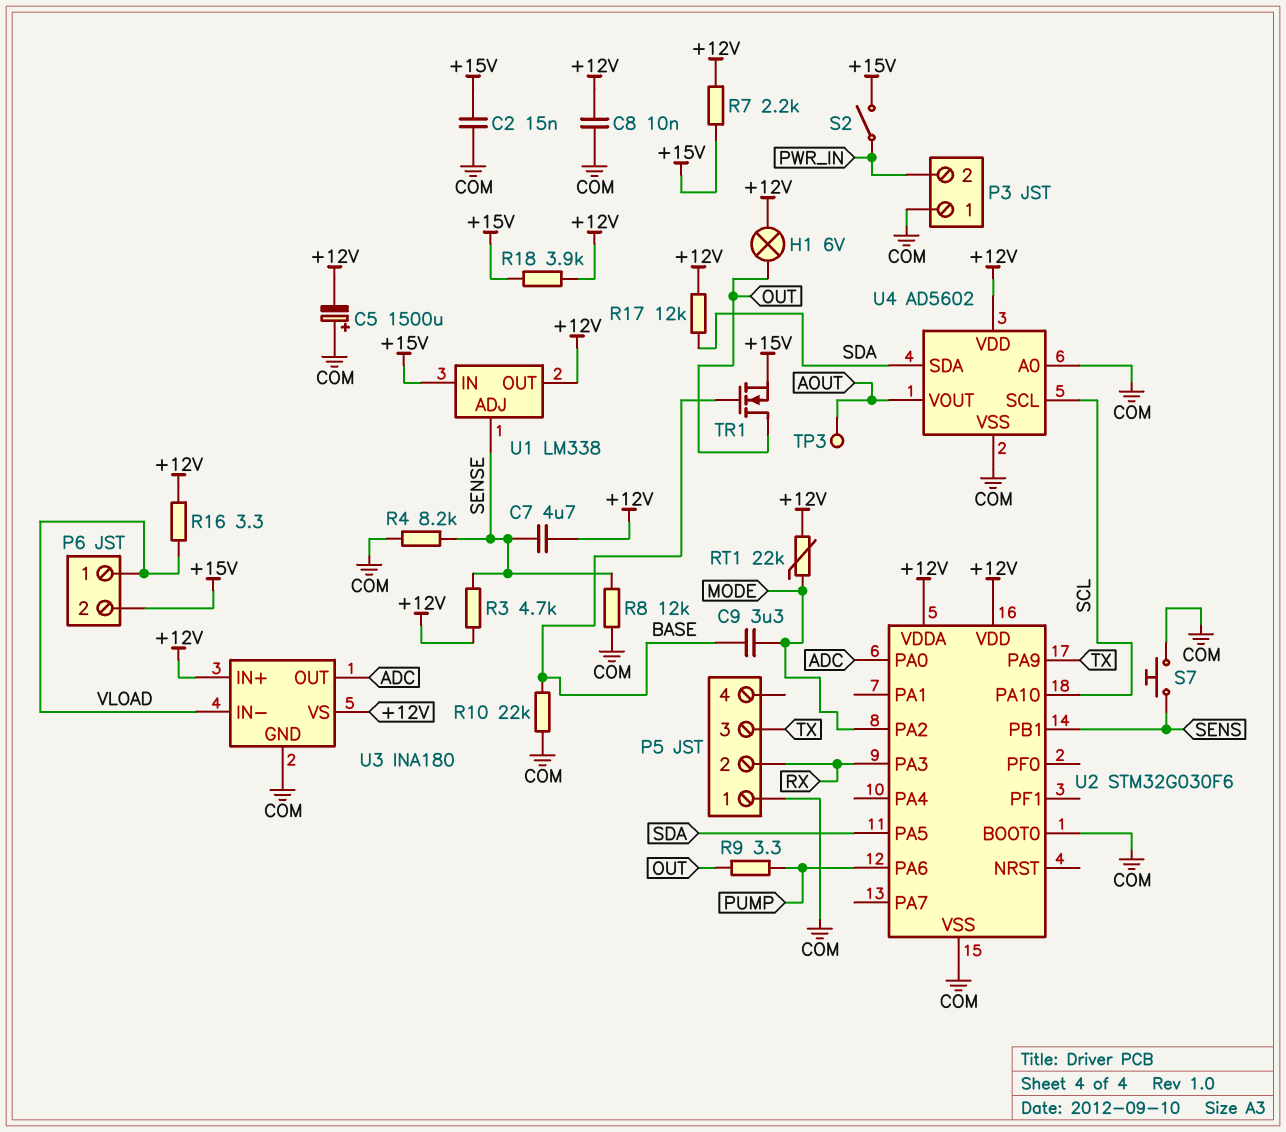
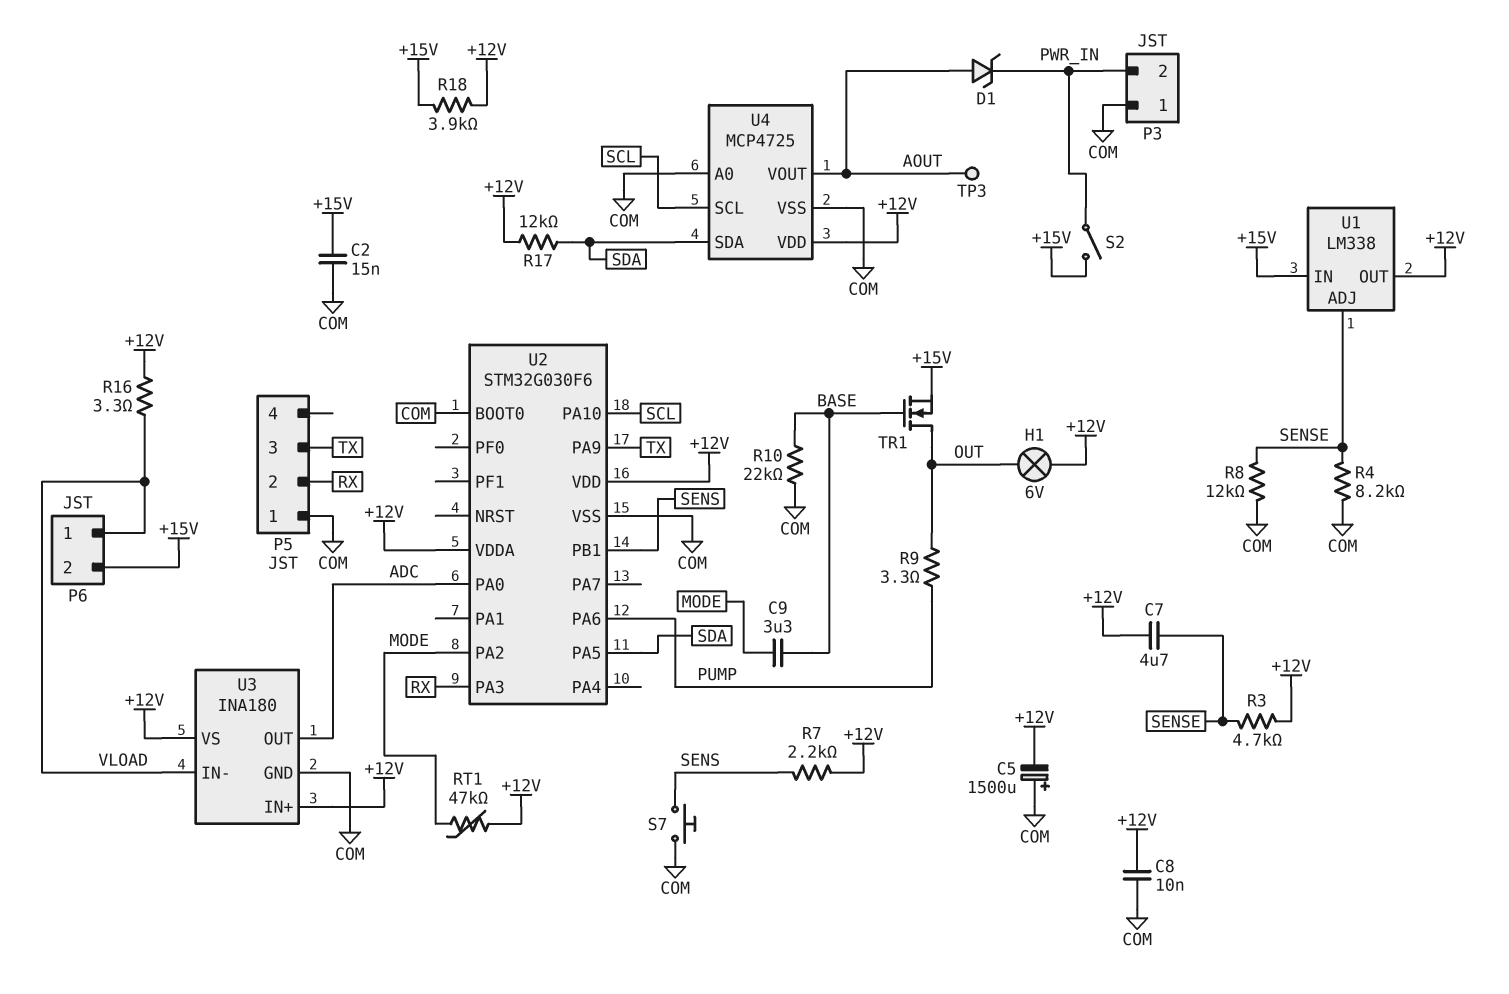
D1: none -> zener (A AOUT, K PWR_IN)
R7: 2.2k (+12V, +15V) -> 2.2k (+12V, SENS)
RT1: 22k (+12V, MODE) -> 47k (+12V, MODE)
U4: AD5602 -> MCP4725

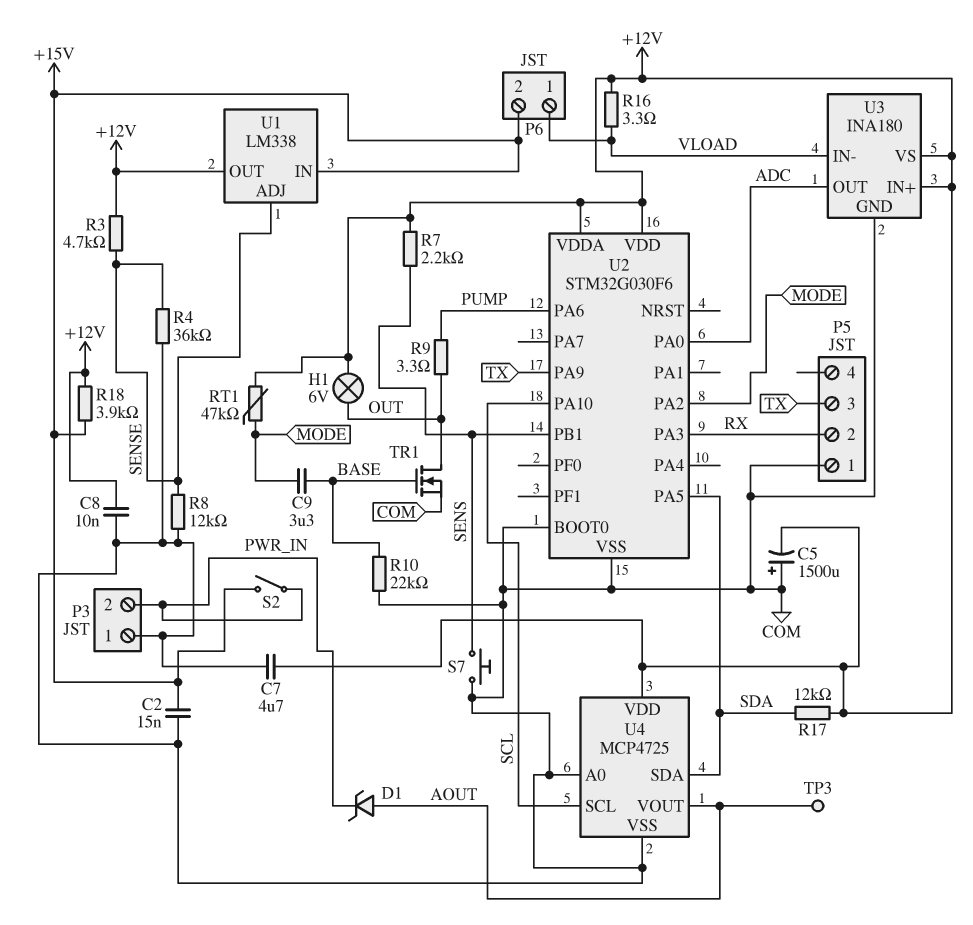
C7: 4.7uF (+12V, SENSE) -> 4.7uF (+12V, COM)
R4: 8.2k (COM, SENSE) -> 36k (COM, SENSE)
TR1: NMOS (G BASE, D OUT, S +15V) -> NMOS (G BASE, D OUT, S COM)

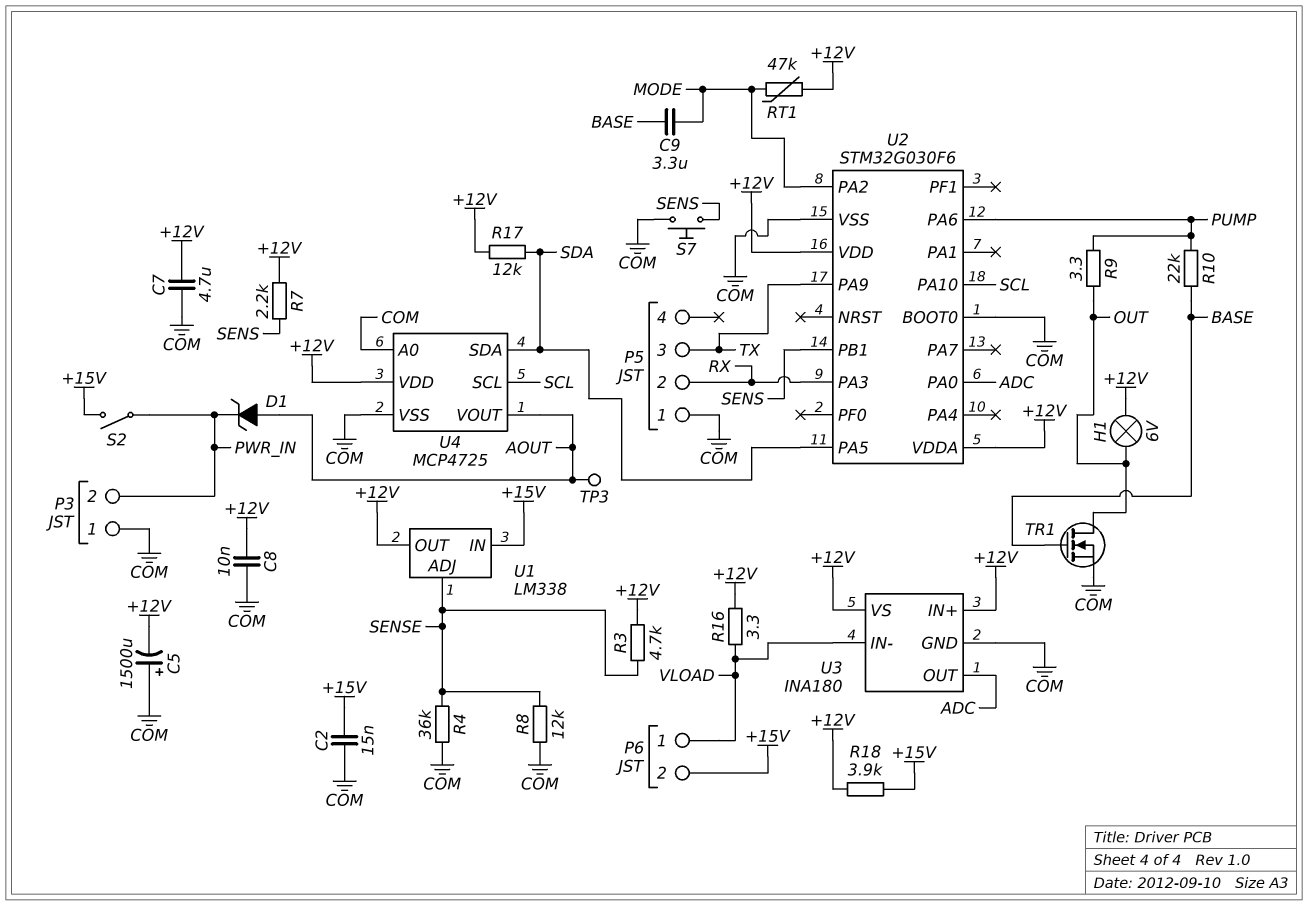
R10: 22k (BASE, COM) -> 22k (BASE, PUMP)

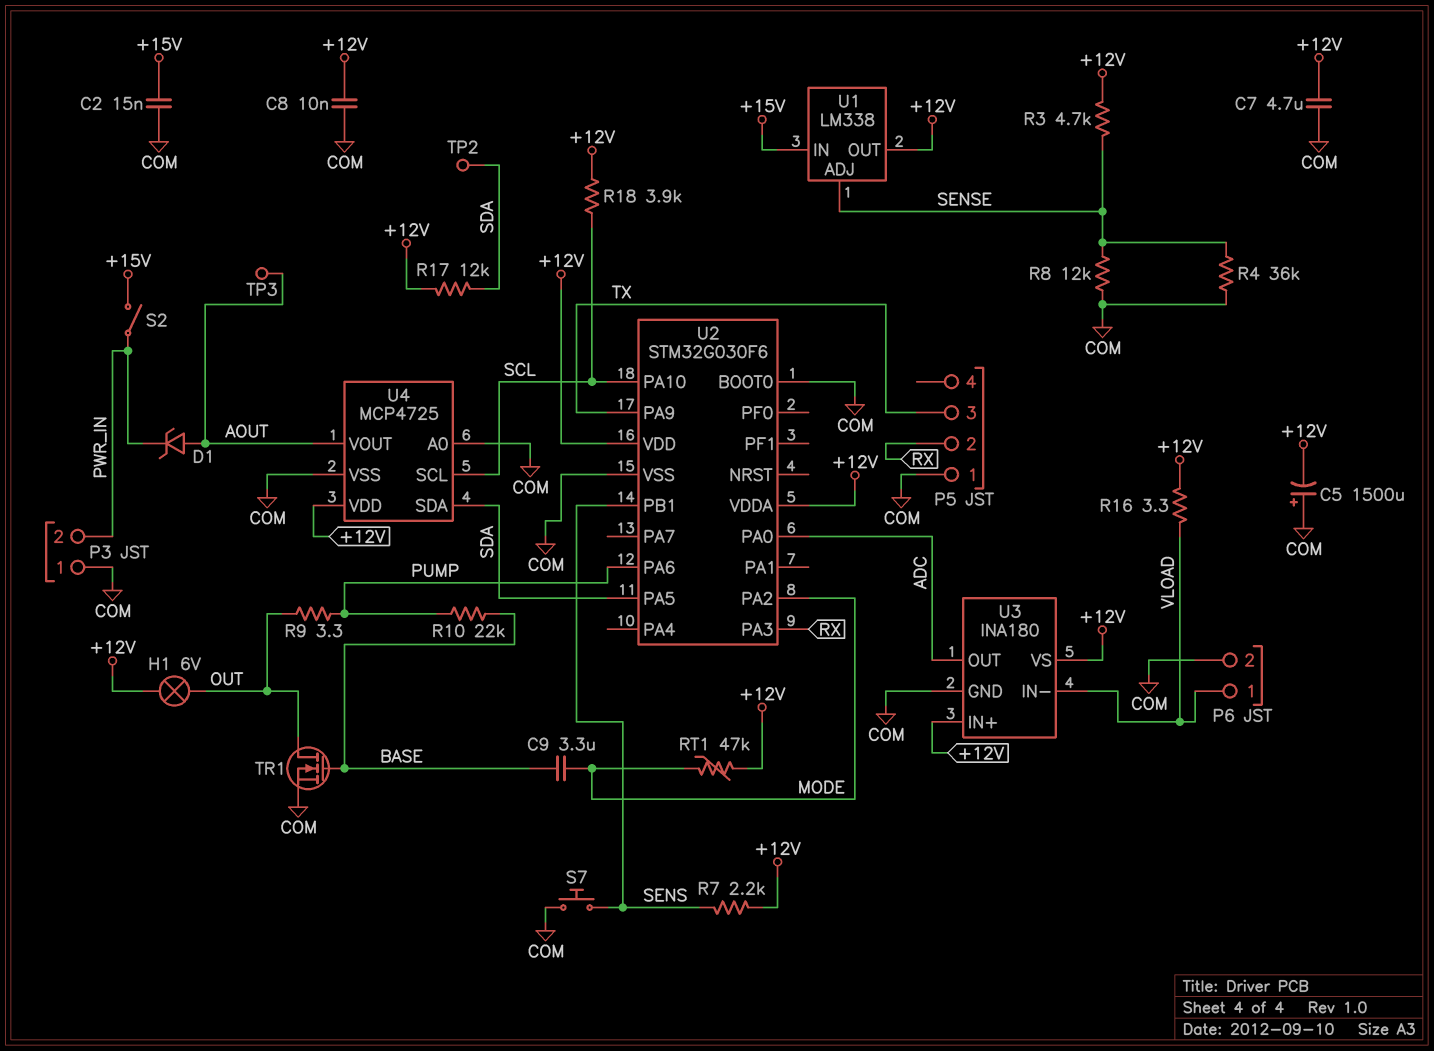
P6 pin 2: +15V -> COM
R18: 3.9k (+12V, +15V) -> 3.9k (+12V, SCL)
TP2: none -> test point (SDA)

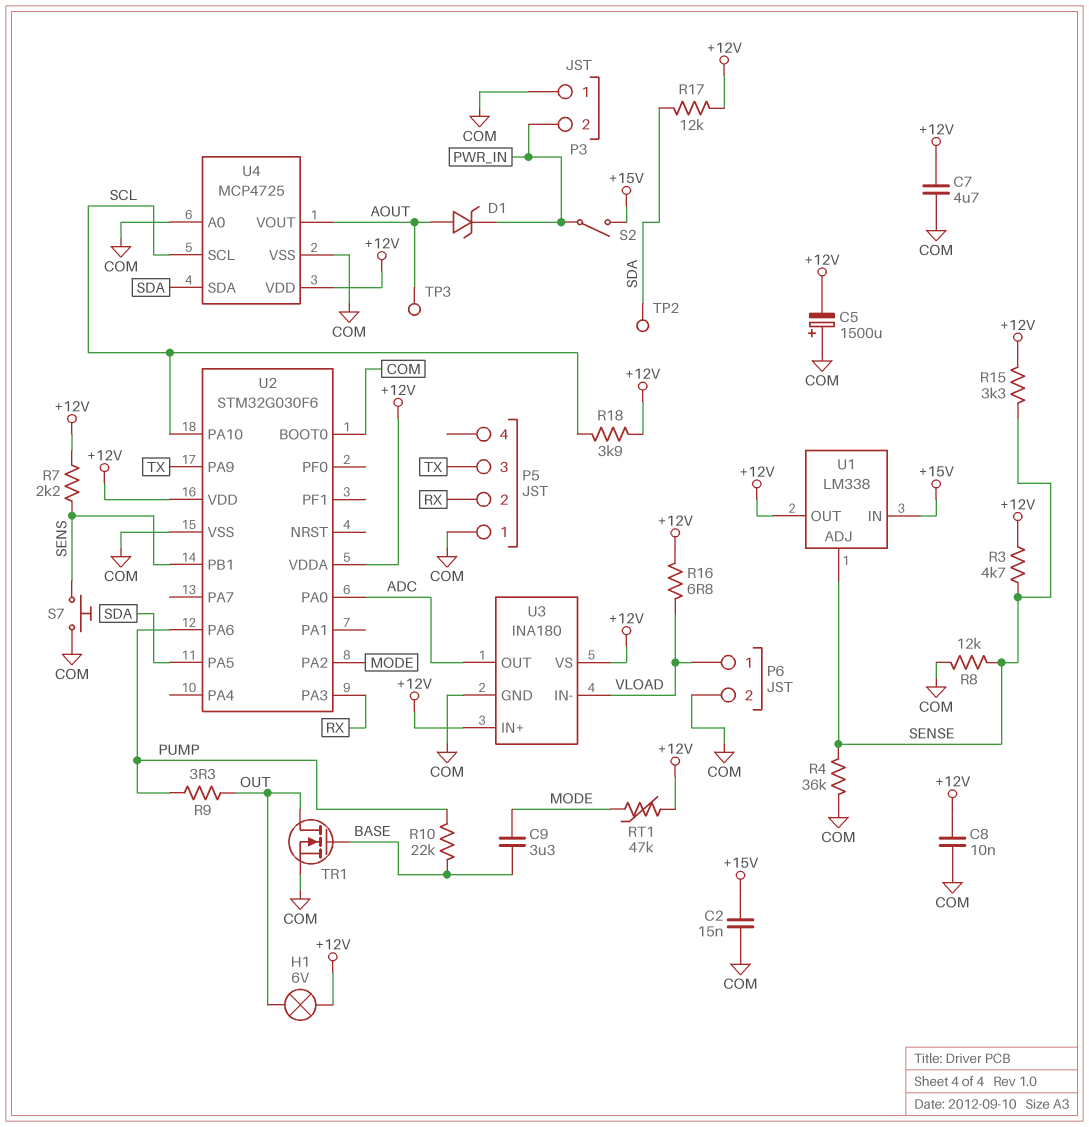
R15: none -> 3.3k (+12V, SENSE)
R16: 3.3 (+12V, VLOAD) -> 6.8 (+12V, VLOAD)

